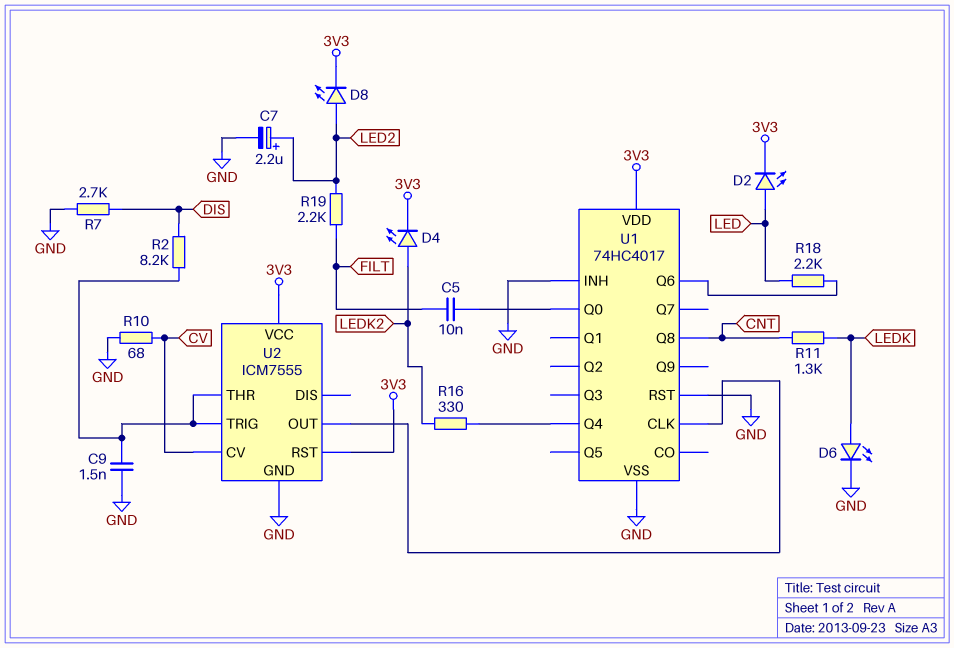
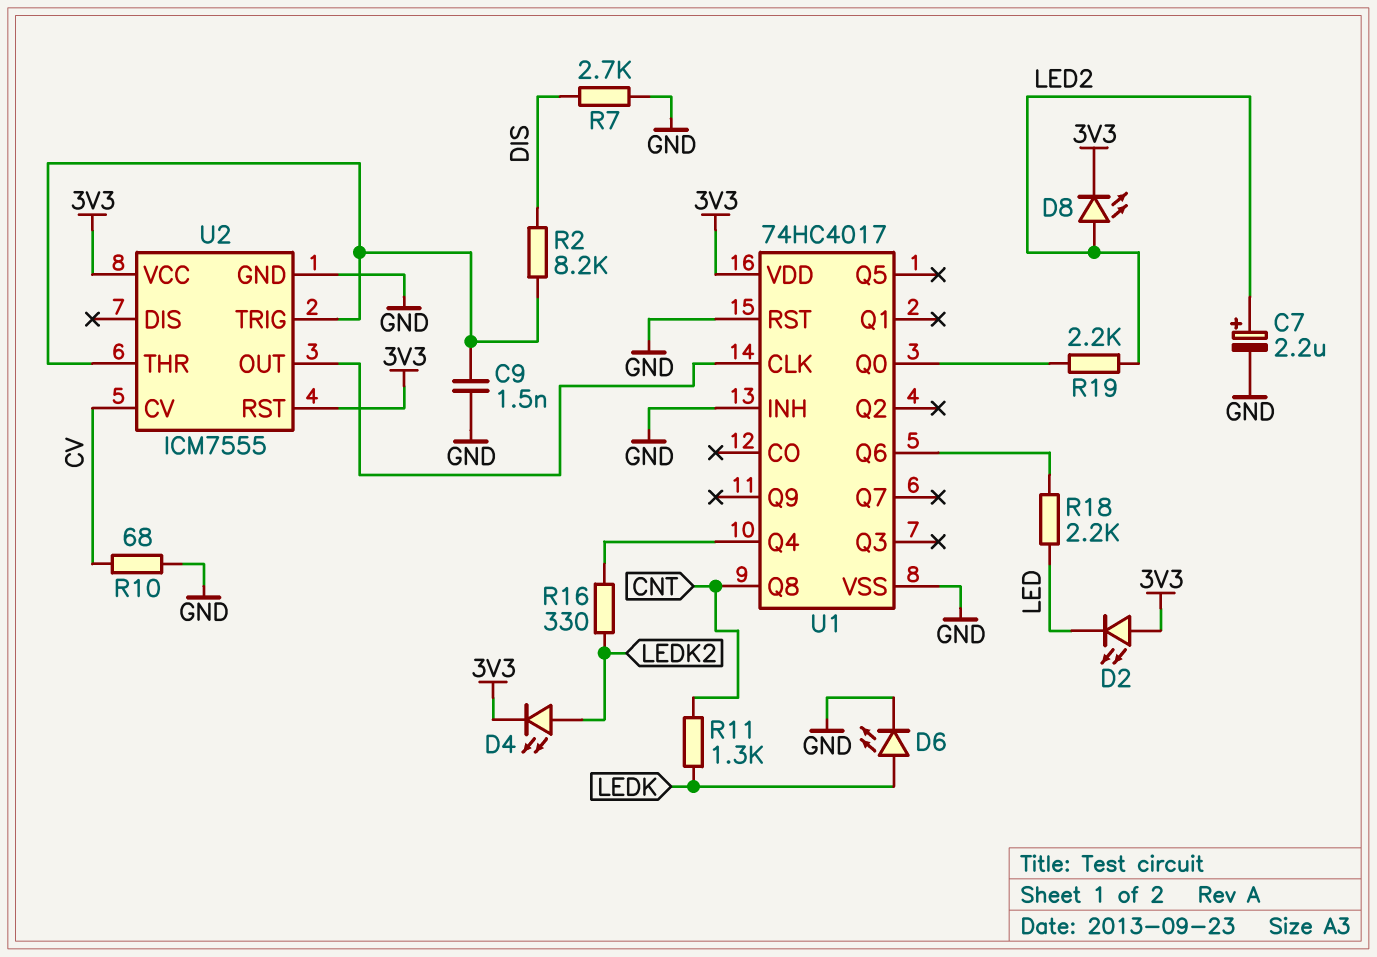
C5: 10nF (FILT, U1/Q0) -> none
D2: LED (A LED, K 3V3) -> LED (A 3V3, K LED)
R19: 2.2k (FILT, LED2) -> 2.2k (LED2, U1/Q0)

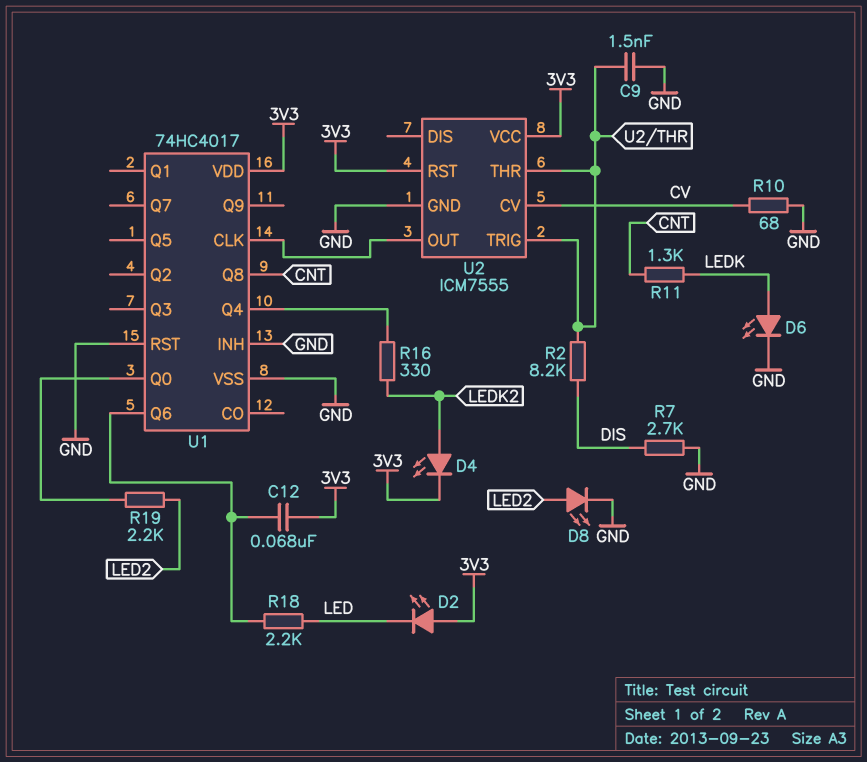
C7: 2.2uF (plus LED2, minus GND) -> none
C12: none -> 68nF (3V3, U1/Q6)
D8: LED (A LED2, K 3V3) -> LED (A LED2, K GND)

